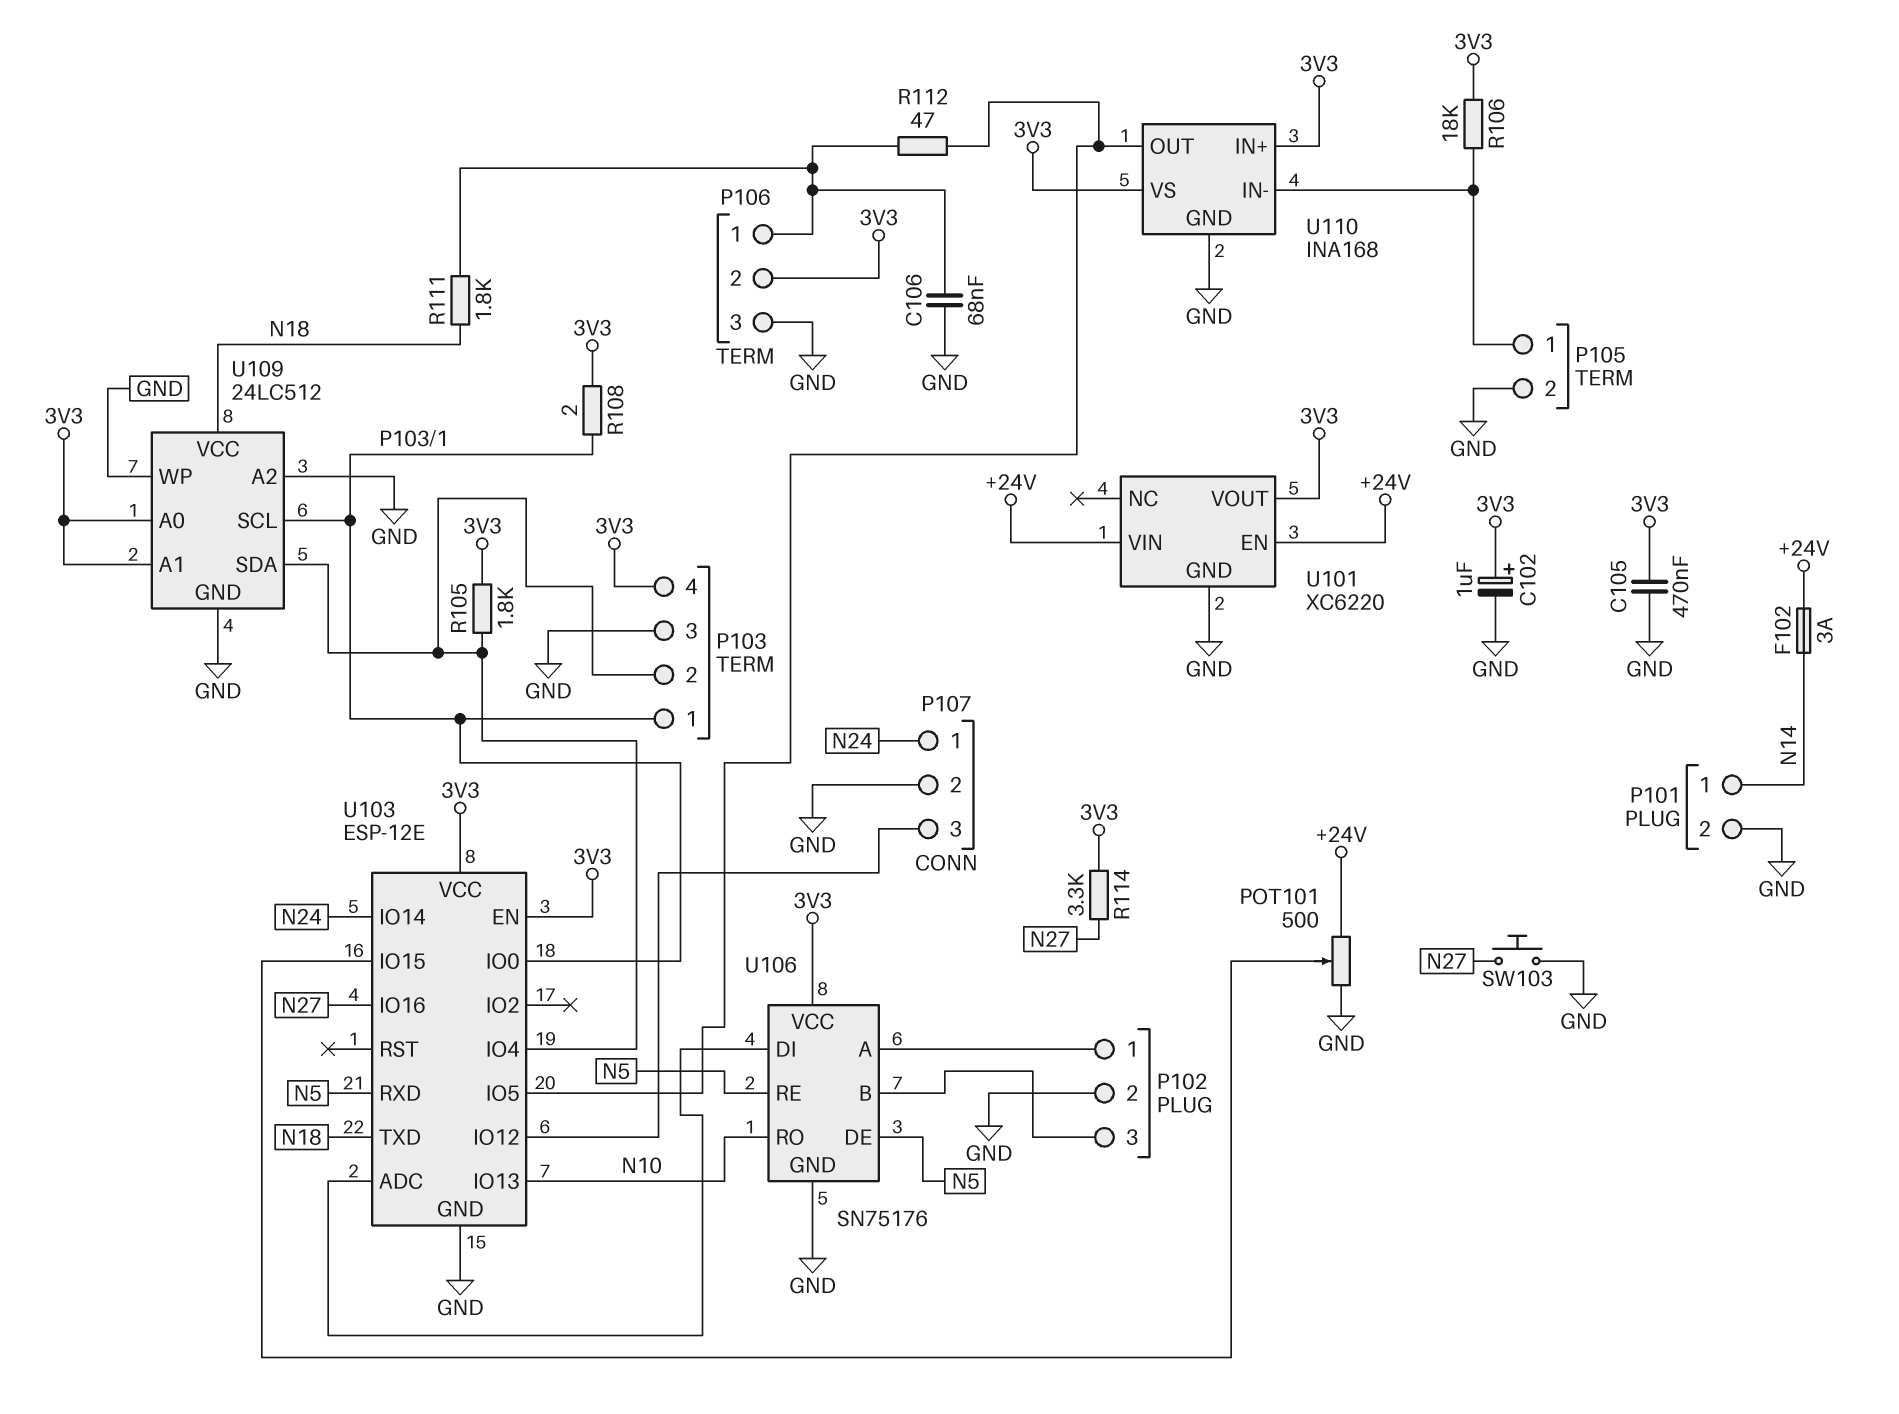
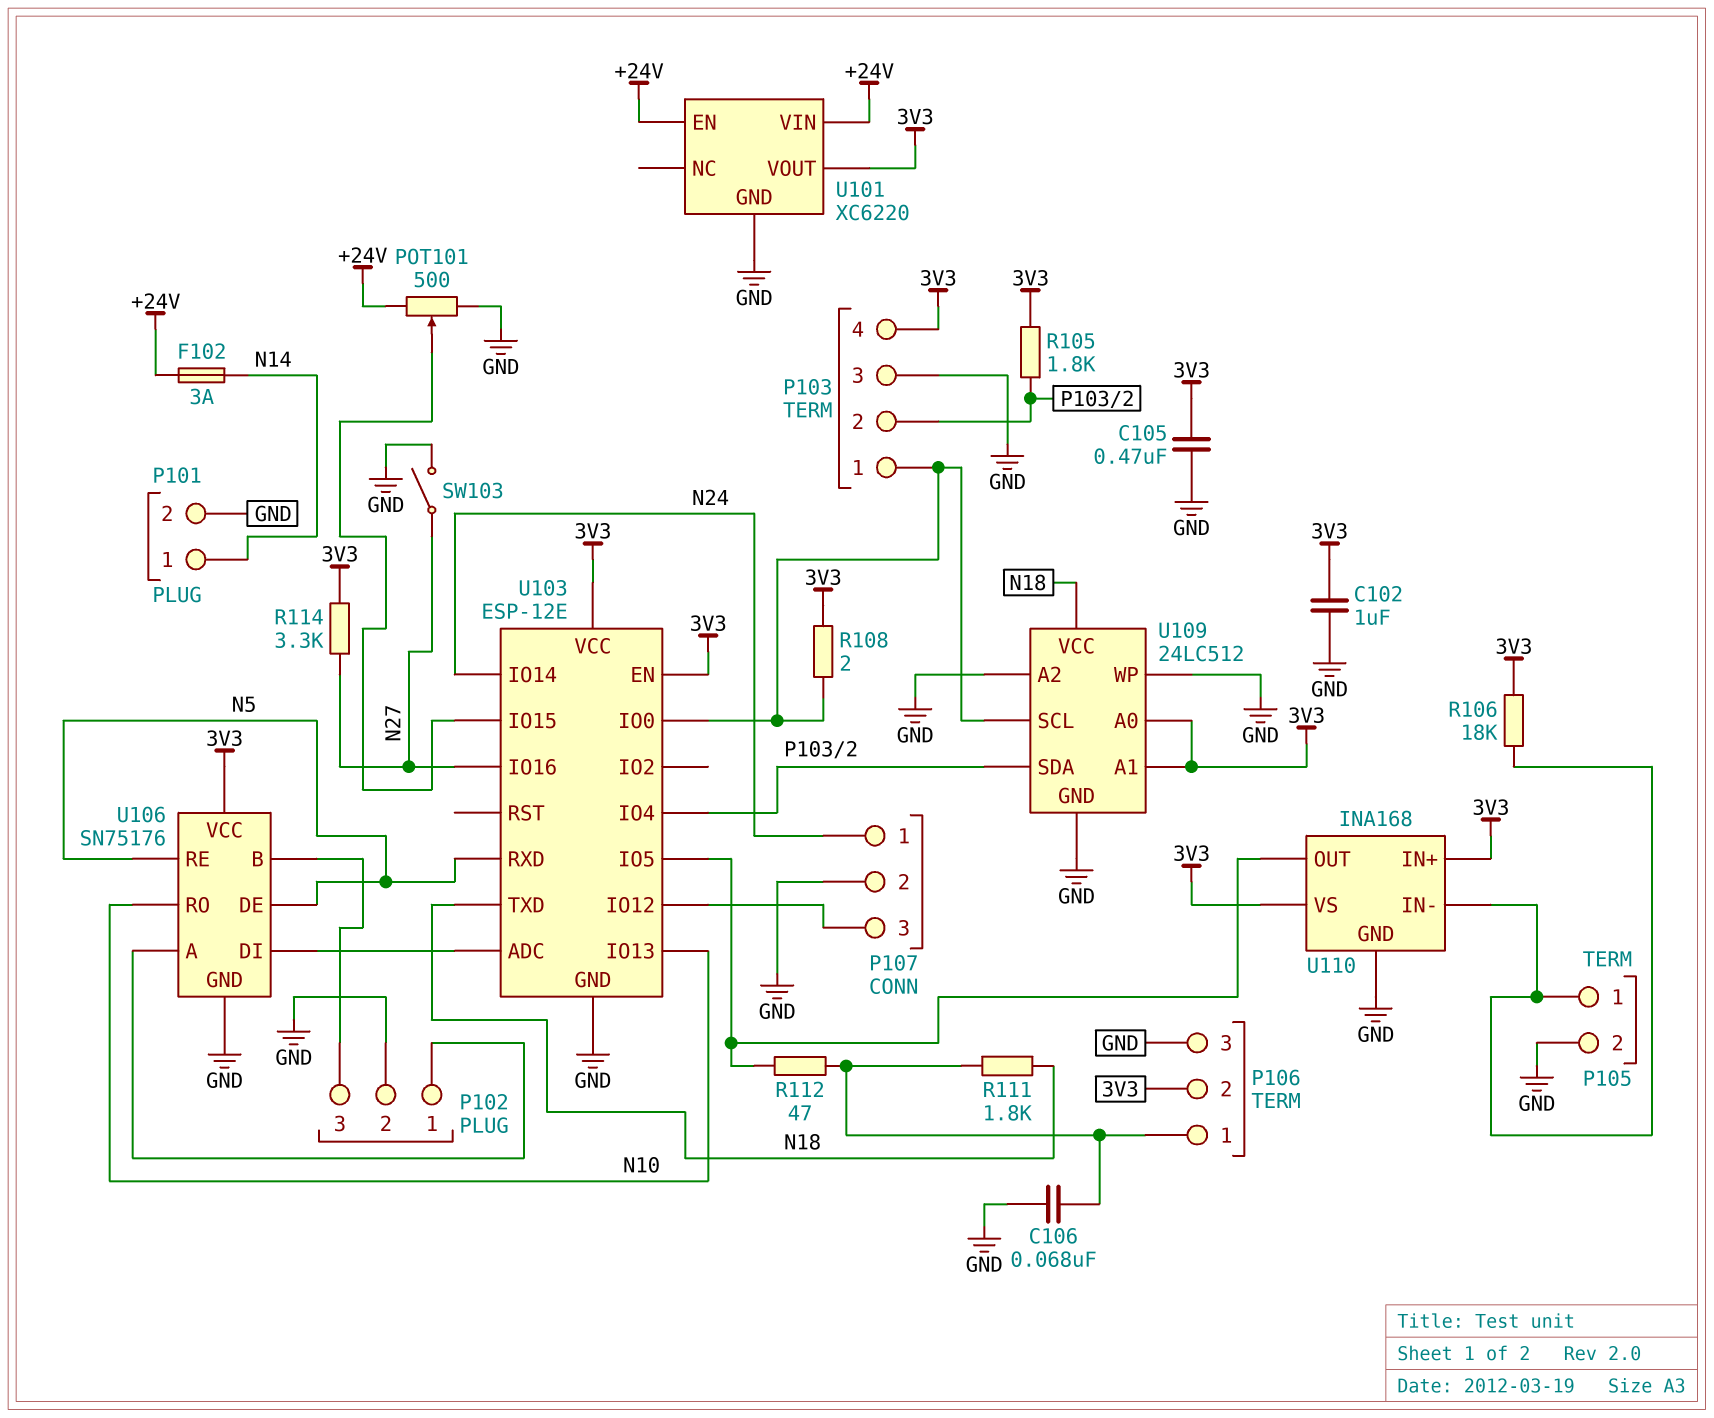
C102: 1uF (plus 3V3, minus GND) -> 1uF (3V3, GND)
SW103: button (GND, N27) -> switch (GND, N27)

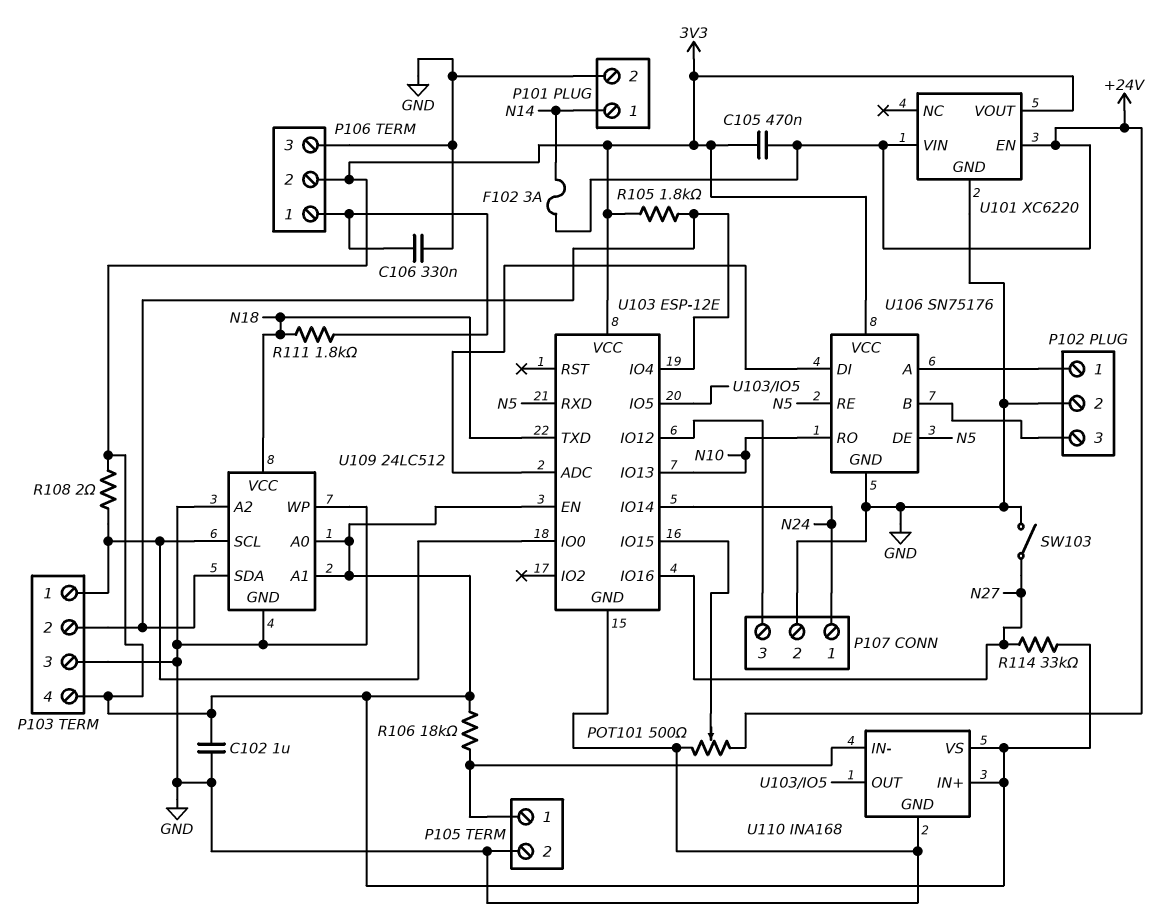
C105: 470nF (3V3, GND) -> 470nF (+24V, 3V3)
C106: 68nF (GND, P106/1) -> 330nF (GND, P106/1)
R112: 47 (P106/1, U103/IO5) -> none
R114: 3.3k (3V3, N27) -> 33k (3V3, N27)

